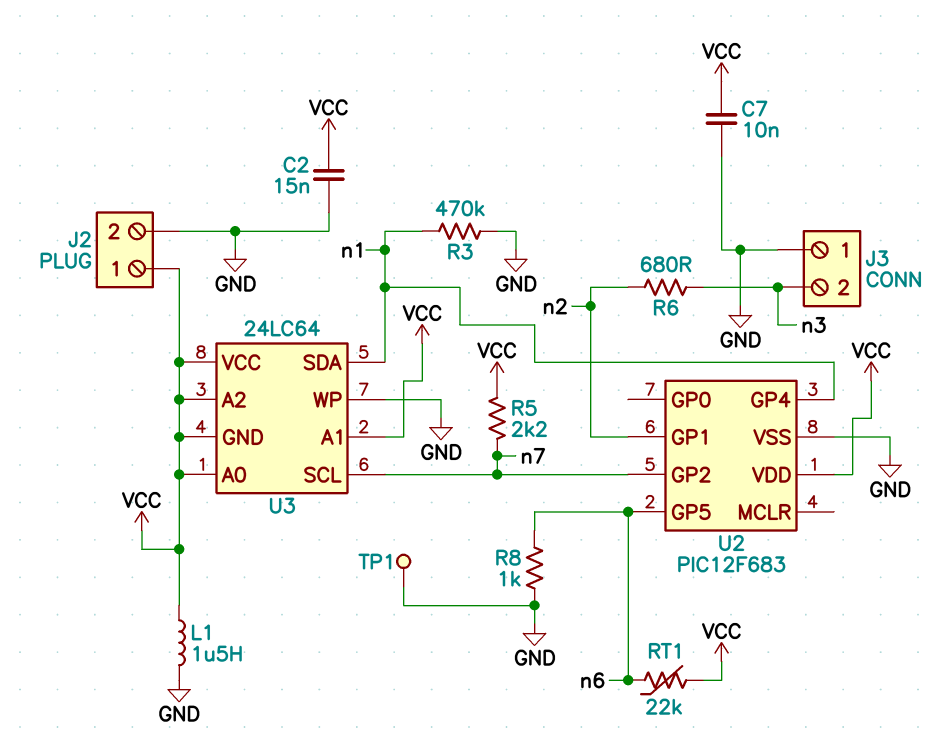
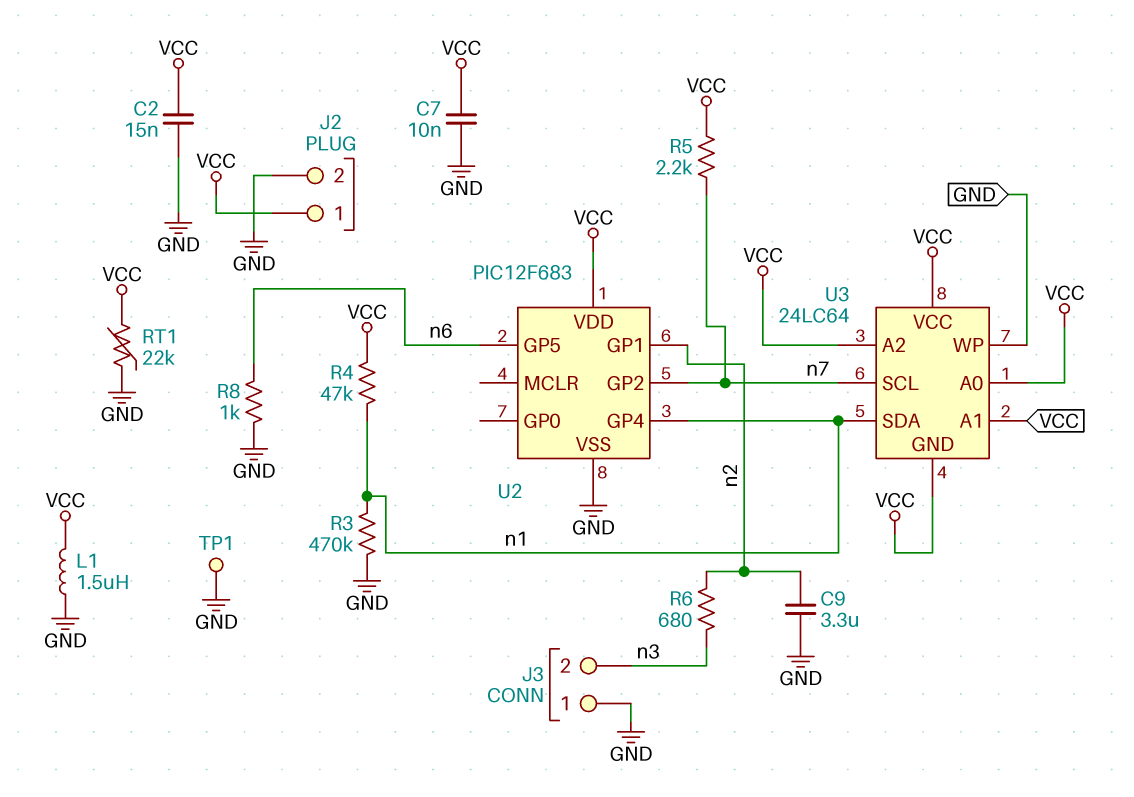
C9: none -> 3.3uF (GND, n2)
R4: none -> 47k (VCC, n1)
RT1: 22k (VCC, n6) -> 22k (GND, VCC)

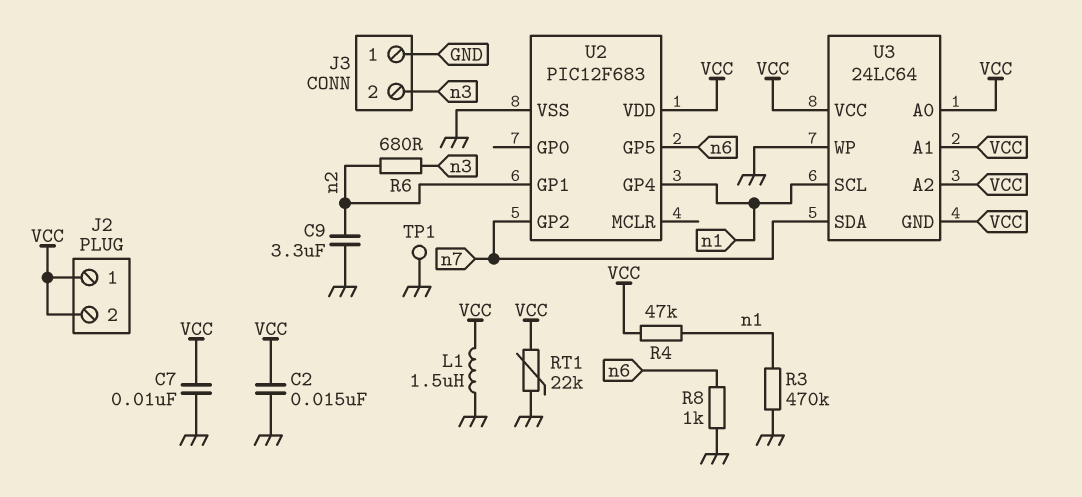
J2 pin 2: GND -> VCC
R5: 2.2k (VCC, n7) -> none
U3 pin SCL: n7 -> n1
U3 pin SDA: n1 -> n7

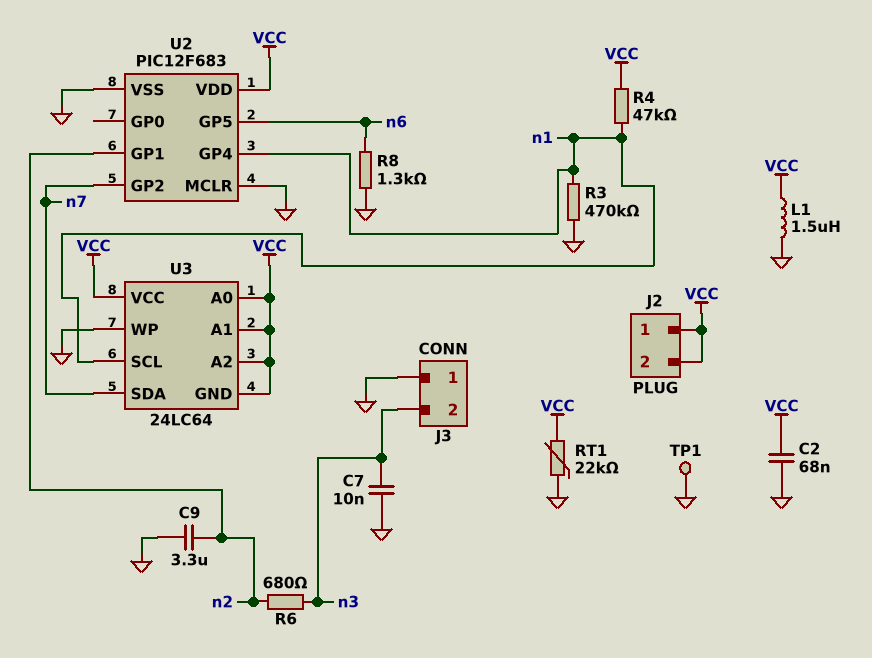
C2: 15nF (GND, VCC) -> 68nF (GND, VCC)
C7: 10nF (GND, VCC) -> 10nF (GND, n3)
R8: 1k (GND, n6) -> 1.3k (GND, n6)
U2 pin MCLR: none -> GND

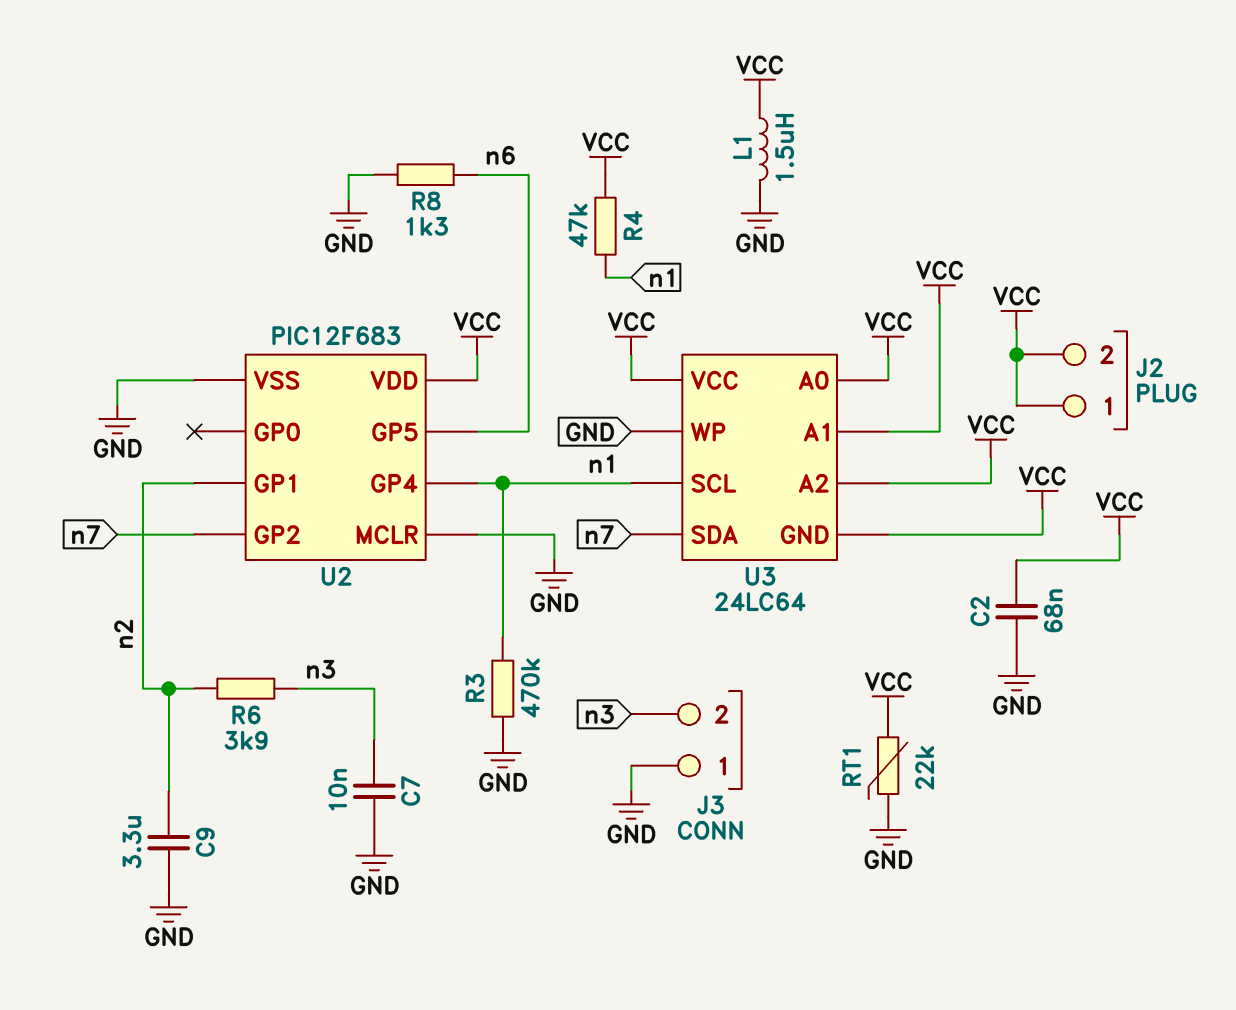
R6: 680 (n2, n3) -> 3.9k (n2, n3)
TP1: test point (GND) -> none

